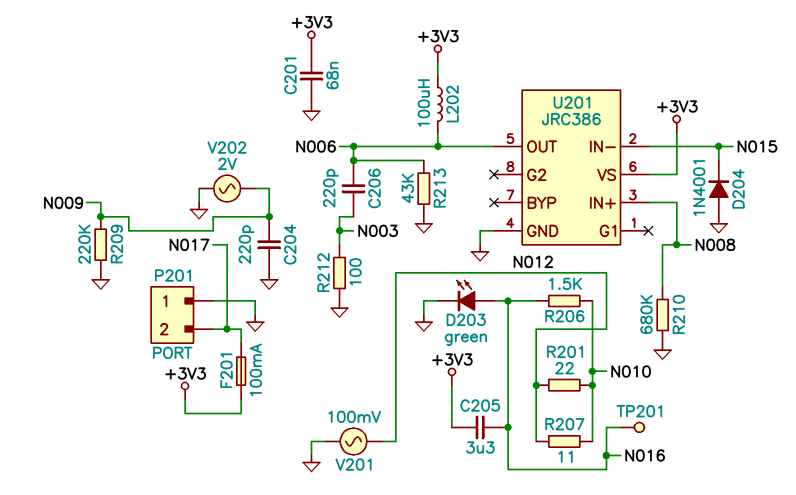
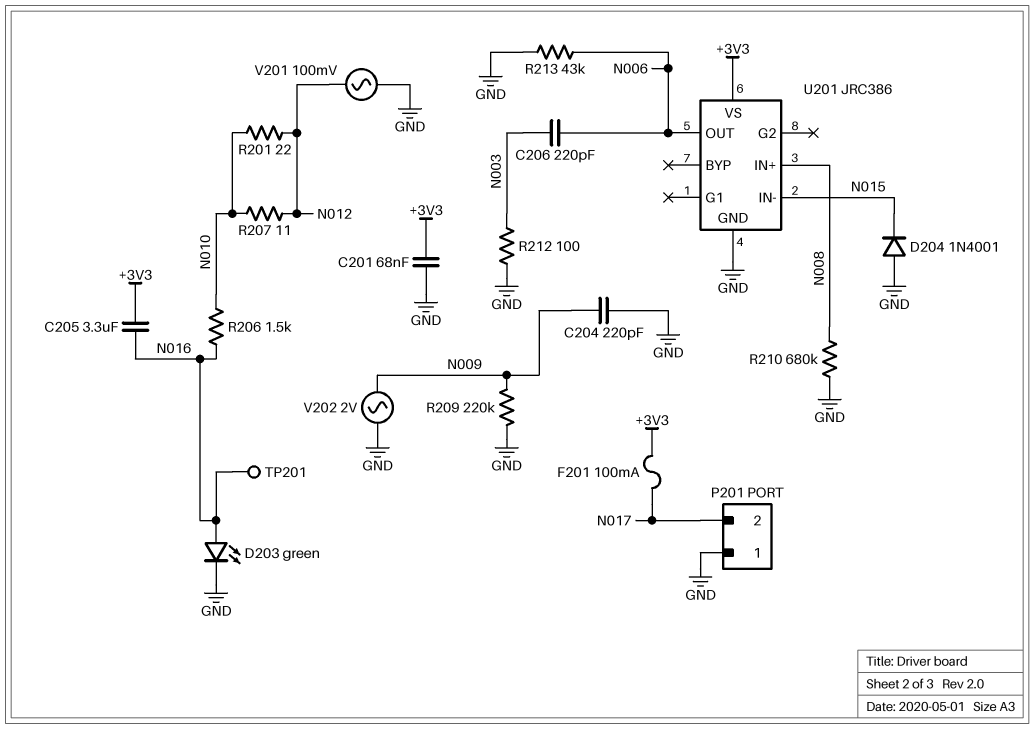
L202: 100uH (+3V3, N006) -> none

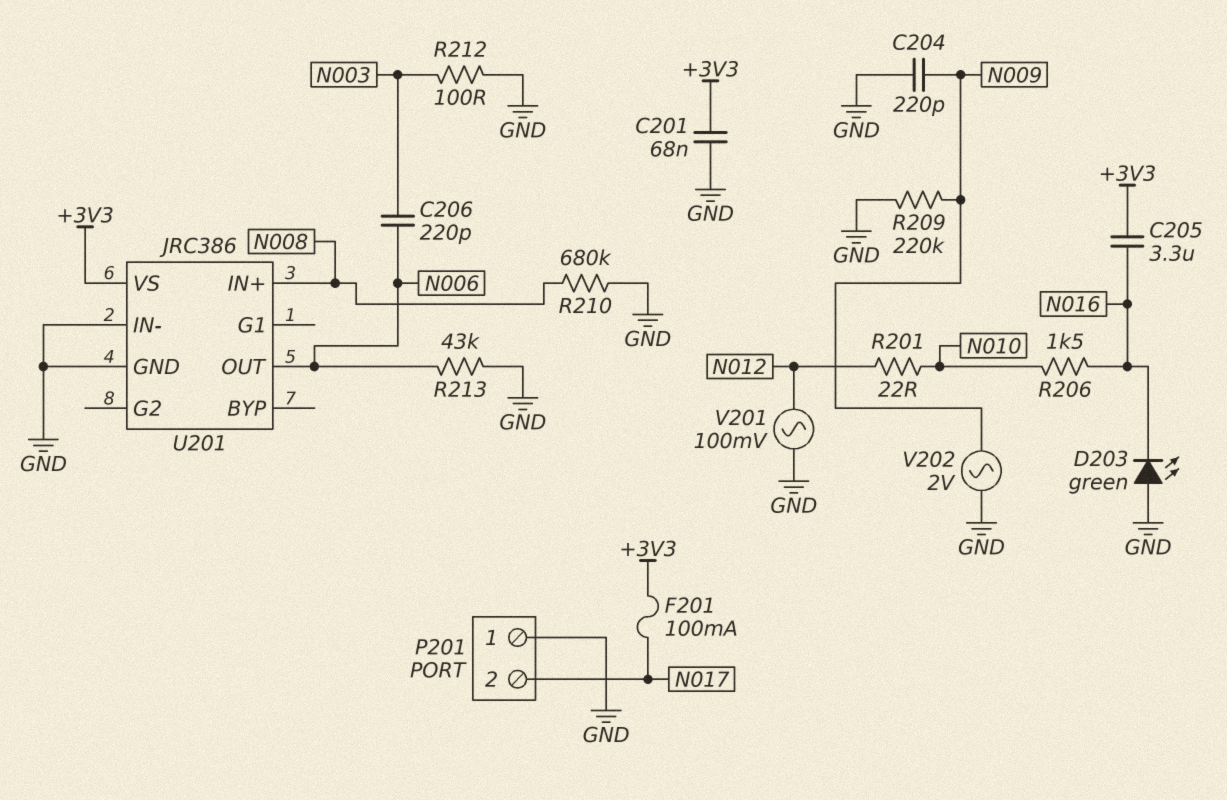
D203: LED green (A N016, K GND) -> LED green (A GND, K N016)
D204: diode 1N4001 (A GND, K N015) -> none
R207: 11 (N010, N012) -> none
TP201: test point (N016) -> none
U201 pin IN-: N015 -> GND

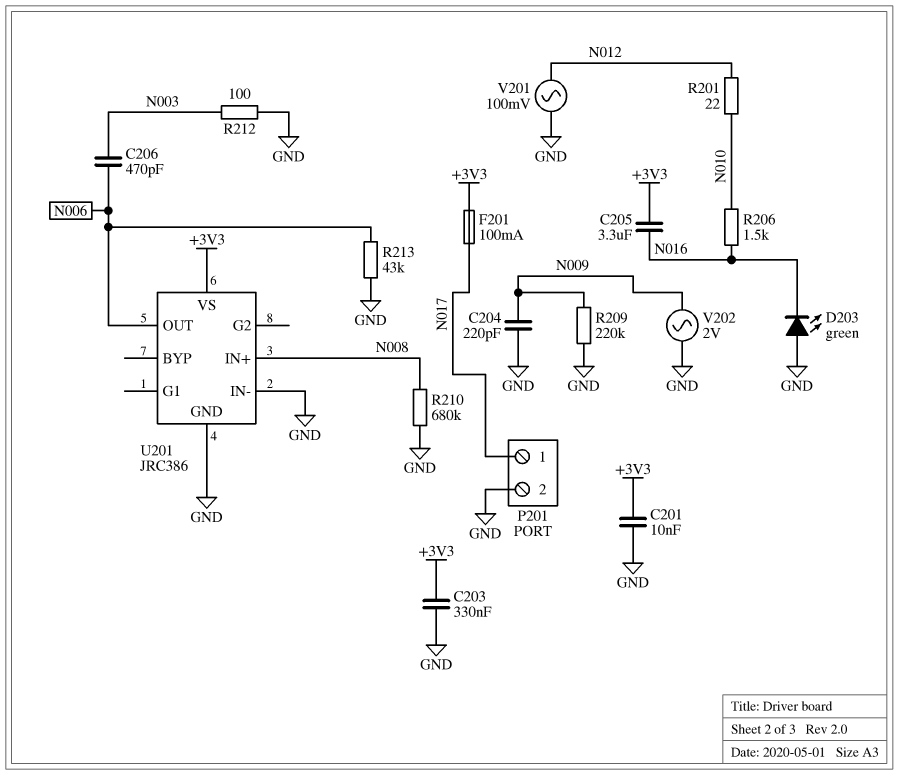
C201: 68nF (+3V3, GND) -> 10nF (+3V3, GND)
C203: none -> 330nF (+3V3, GND)
C206: 220pF (N003, N006) -> 470pF (N003, N006)
P201 pin 1: GND -> N017
P201 pin 2: N017 -> GND

